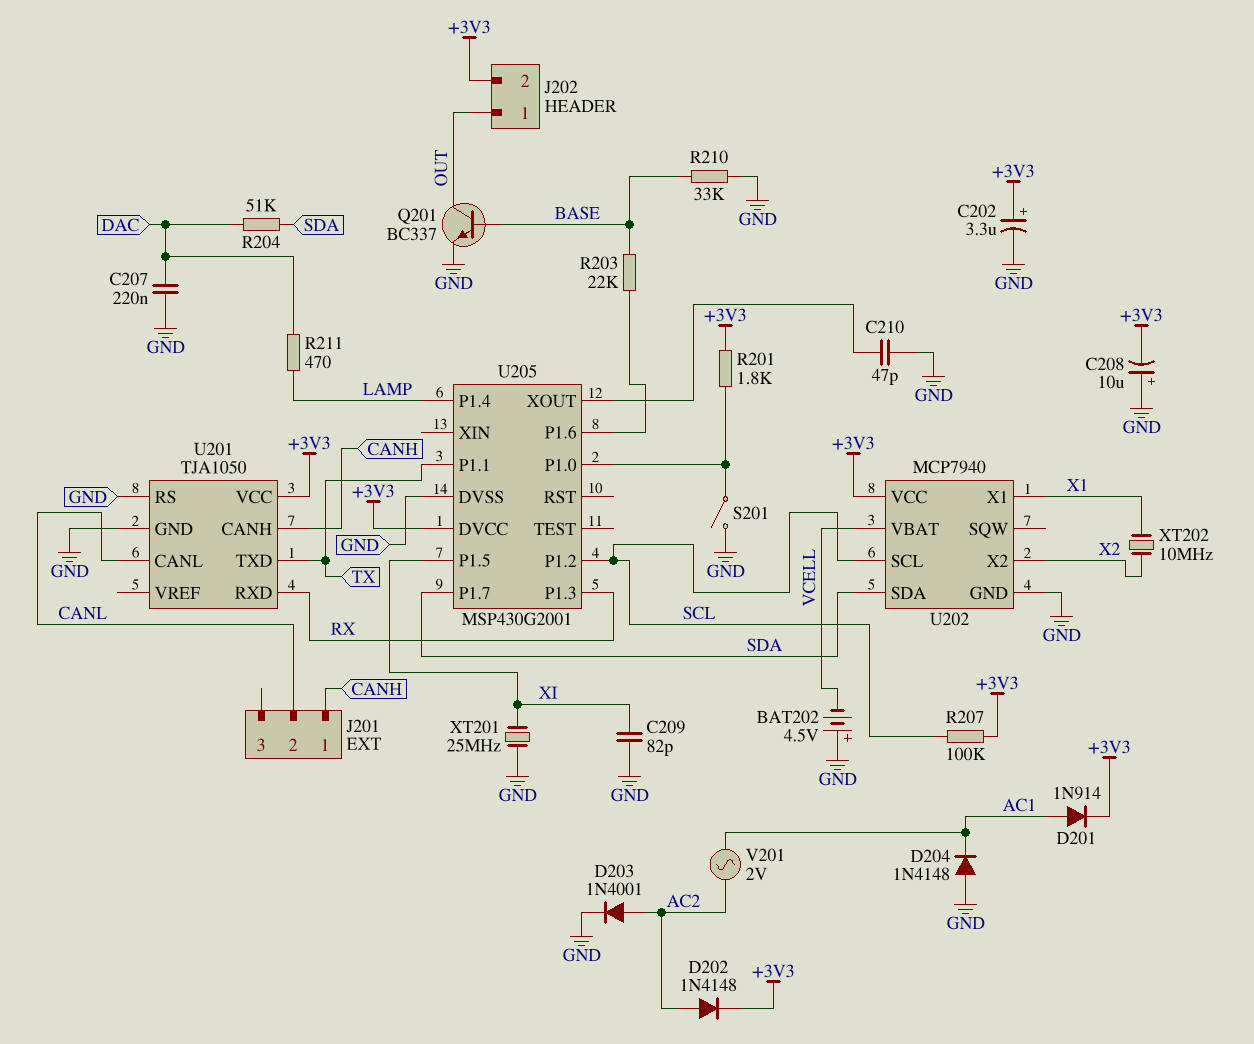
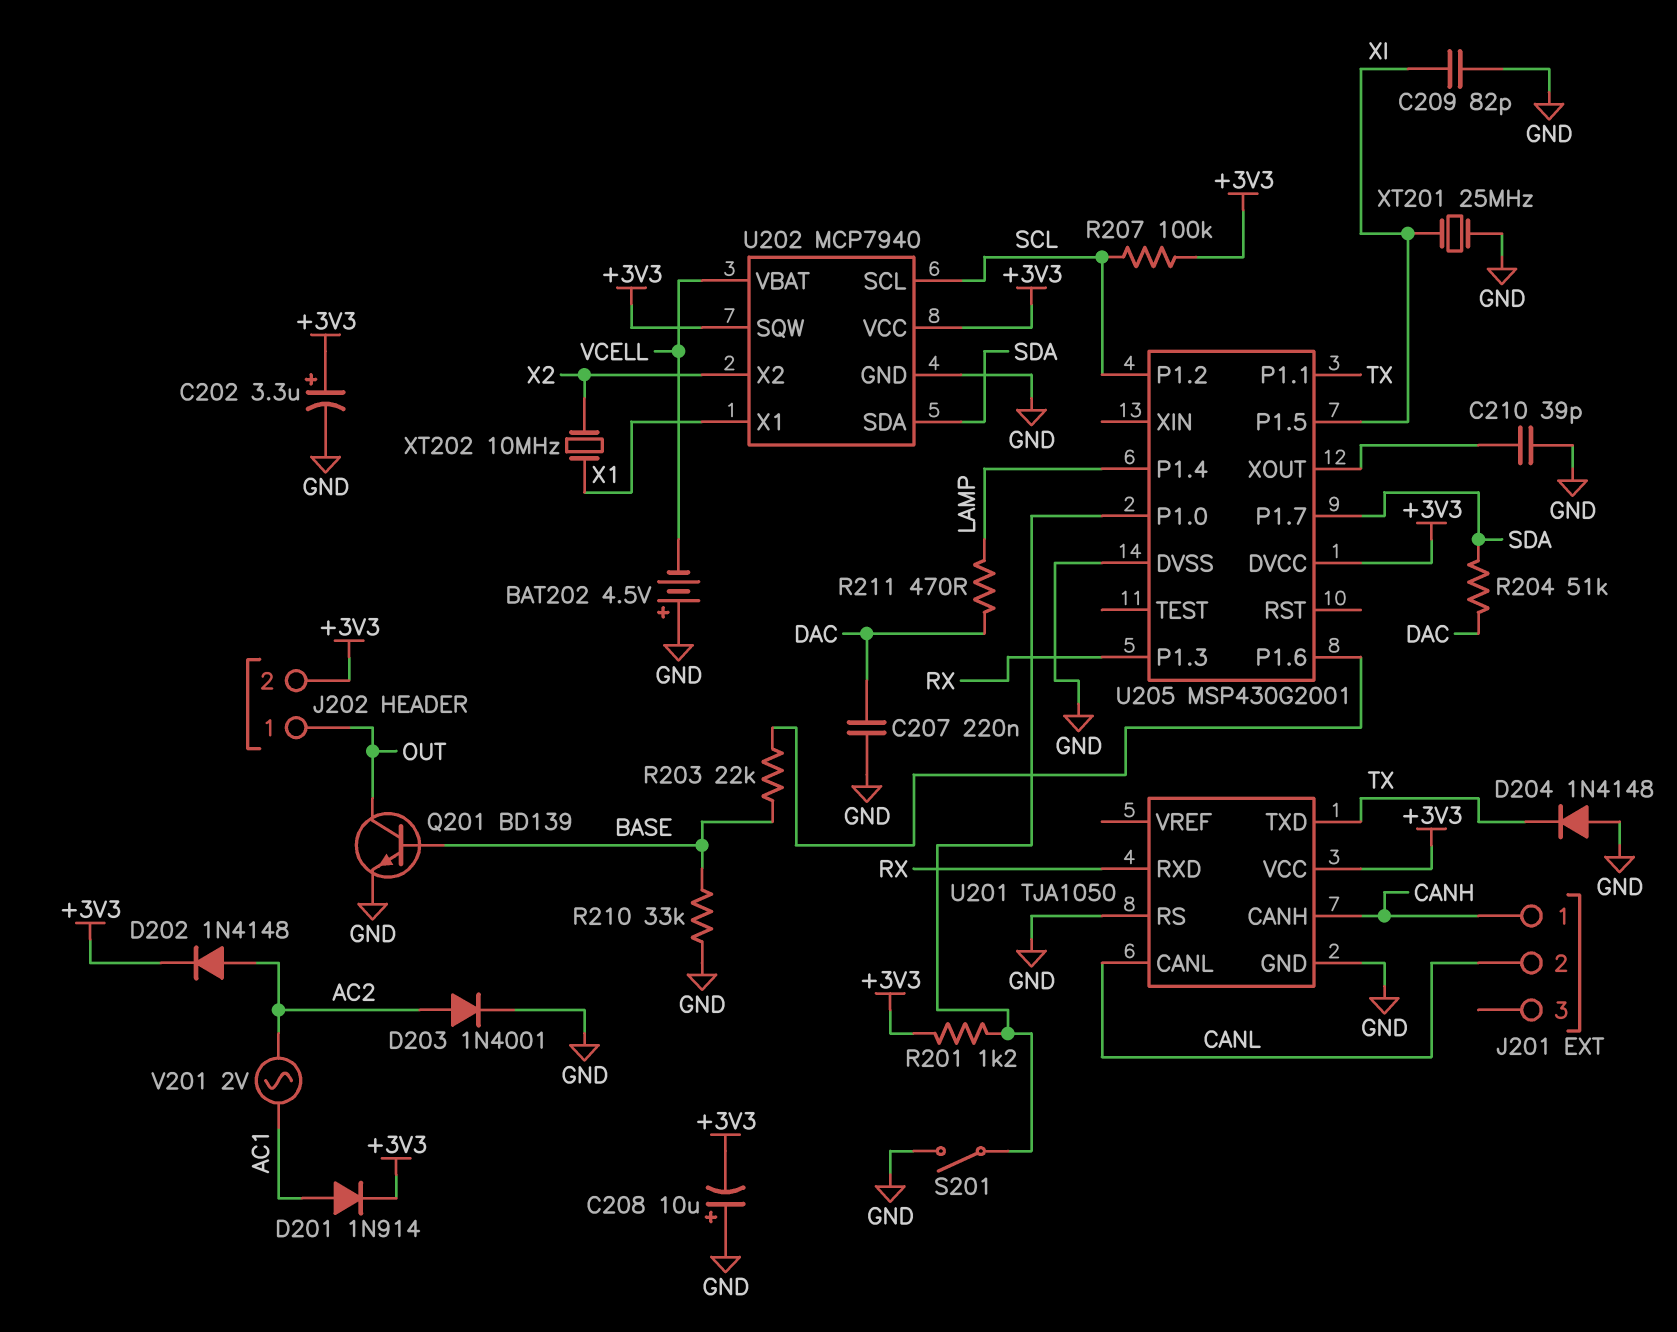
C210: 47pF (GND, U205/XOUT) -> 39pF (GND, U205/XOUT)
D204: diode 1N4148 (A GND, K AC1) -> diode 1N4148 (A GND, K TX)
Q201: NPN BC337 (B BASE, C OUT, E GND) -> NPN BD139 (B BASE, C OUT, E GND)
R201: 1.8k (+3V3, U205/P1.0) -> 1.2k (+3V3, U205/P1.0)
U202 pin SQW: none -> +3V3

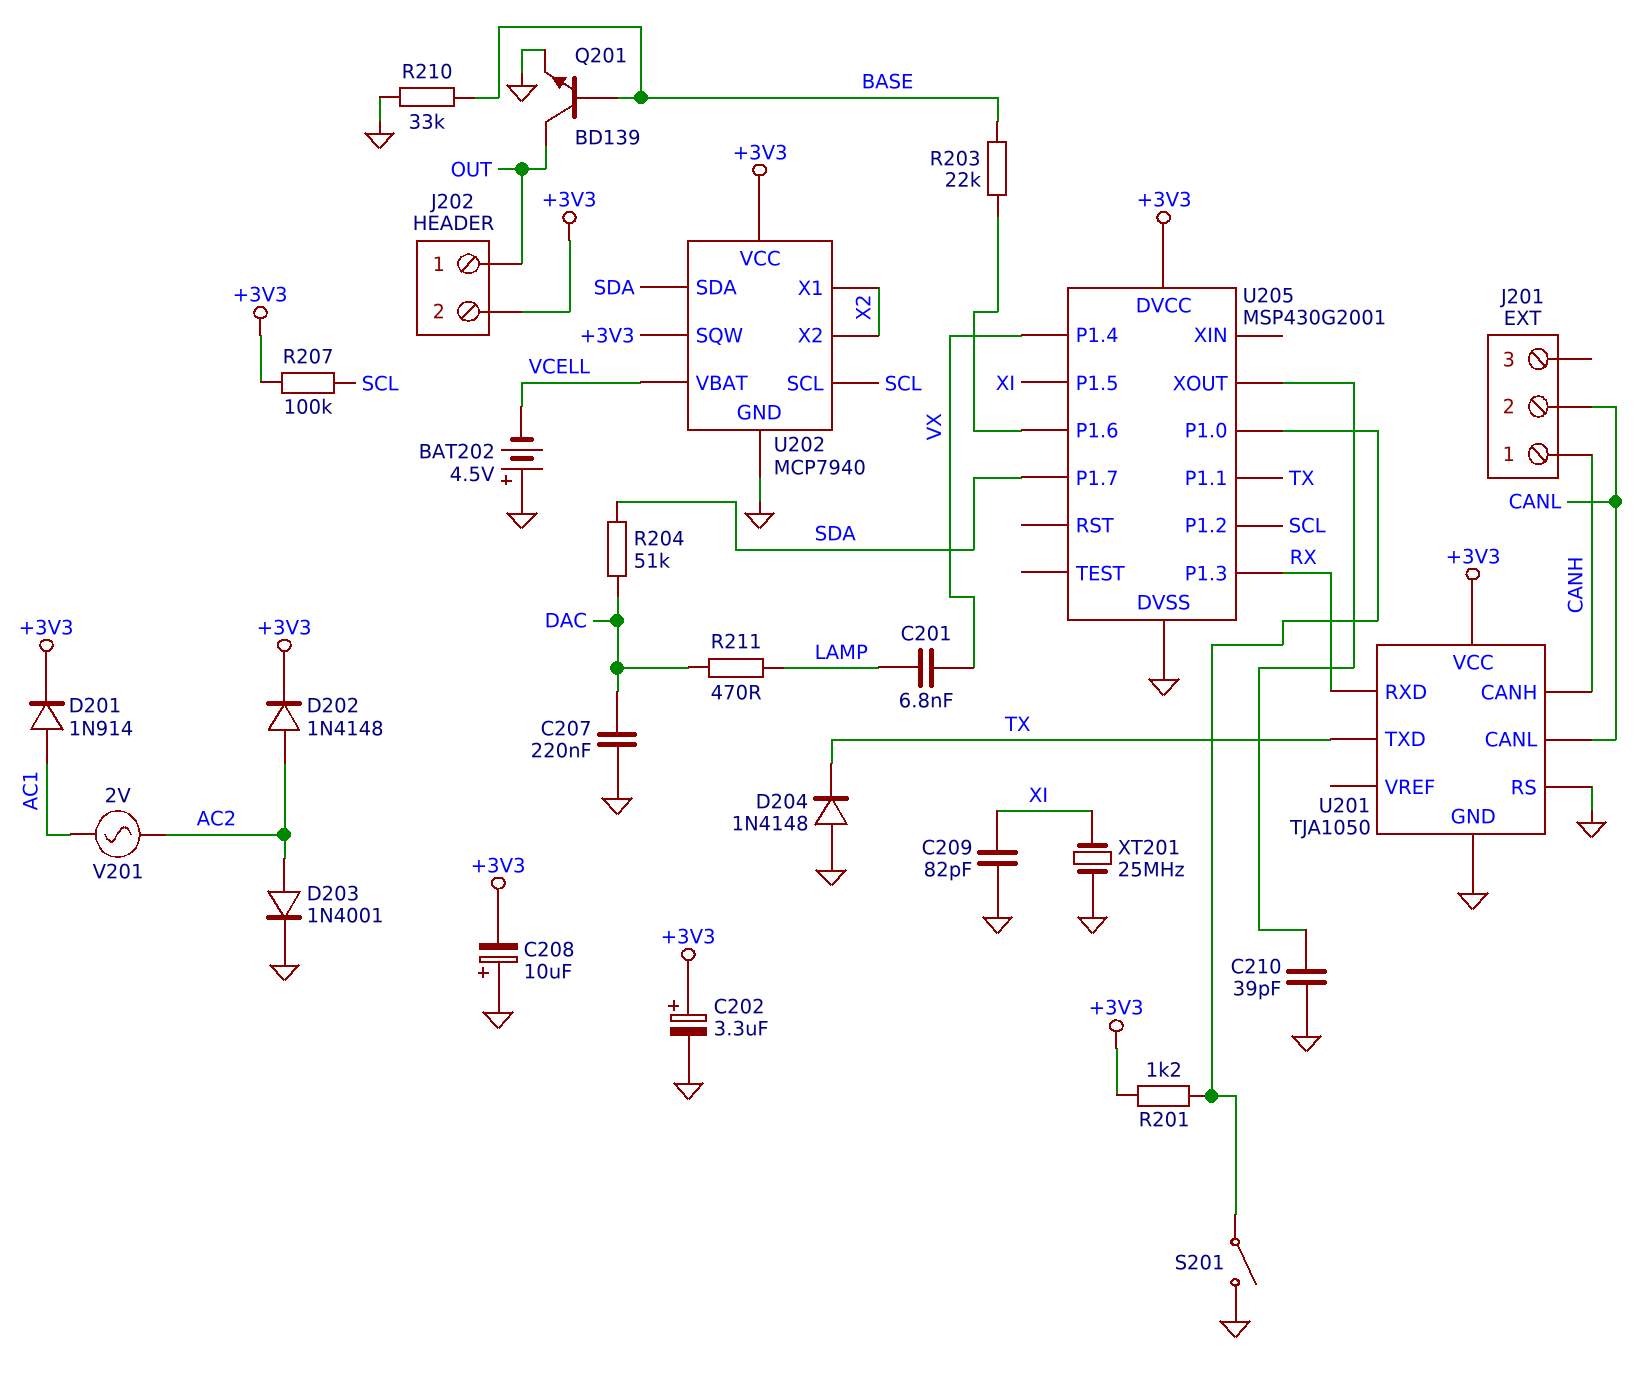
C201: none -> 6.8nF (LAMP, VX)
U202 pin X1: X1 -> X2
U205 pin P1.4: LAMP -> VX
XT202: 10MHz (X1, X2) -> none

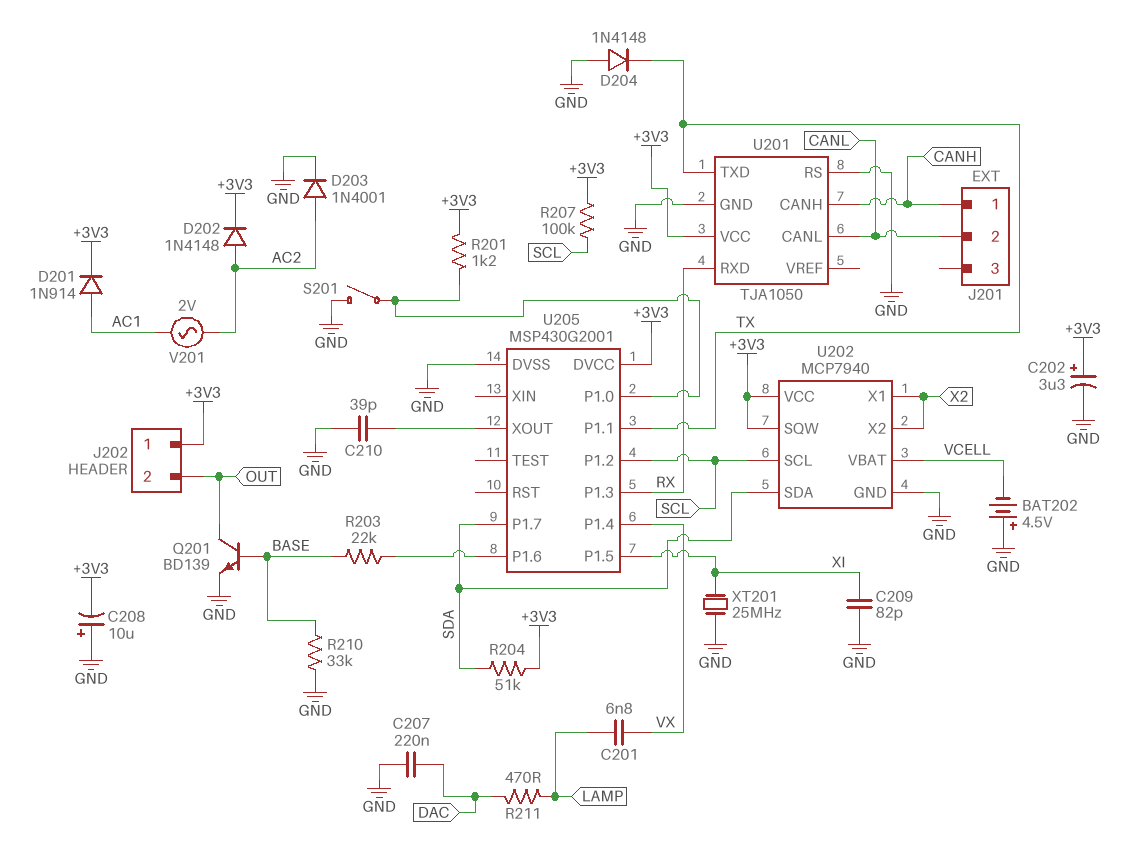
J202 pin 1: OUT -> +3V3
J202 pin 2: +3V3 -> OUT
R204: 51k (DAC, SDA) -> 51k (+3V3, SDA)

